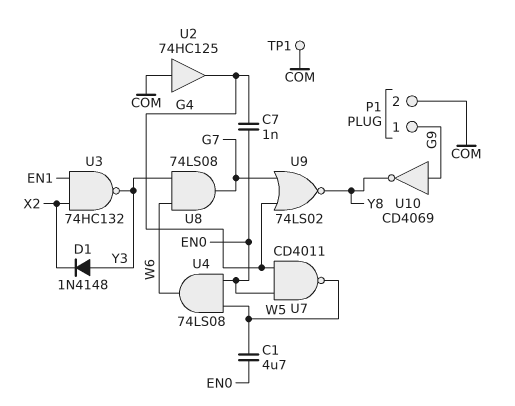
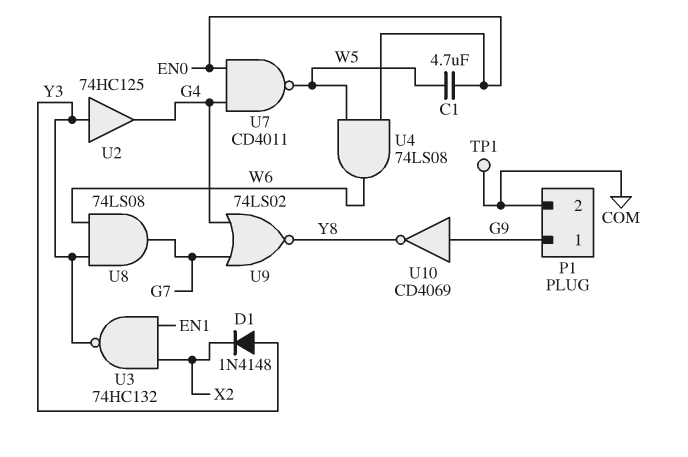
C7: 1nF (EN0, G4) -> none
U2: buffer 74HC125 (in COM, out G4) -> buffer 74HC125 (in Y3, out G4)

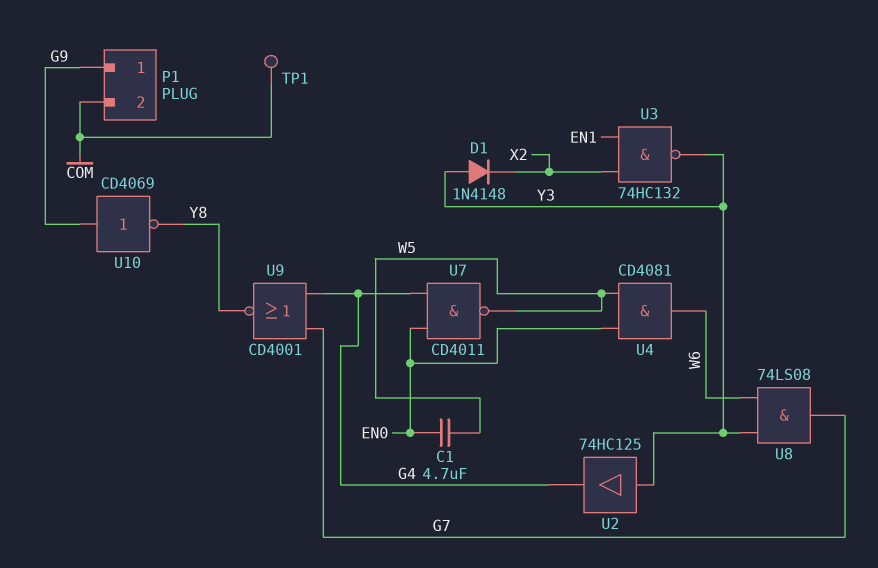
U4: AND 74LS08 (in EN0, in W5, out W6) -> AND CD4081 (in EN0, in W5, out W6)
U9: NOR 74LS02 (in G4, in G7, out Y8) -> NOR CD4001 (in G4, in G7, out Y8)

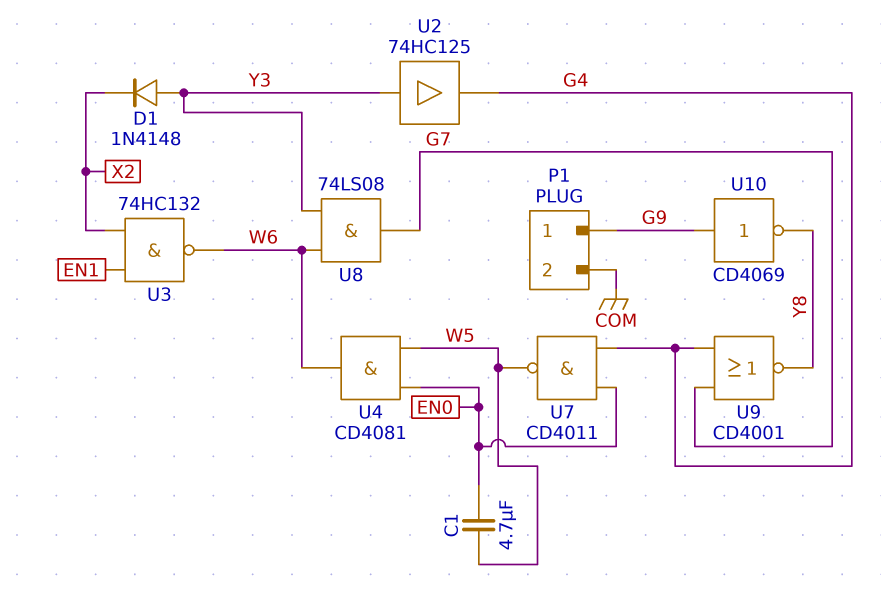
TP1: test point (COM) -> none
U3: NAND 74HC132 (in EN1, in X2, out Y3) -> NAND 74HC132 (in EN1, in X2, out W6)

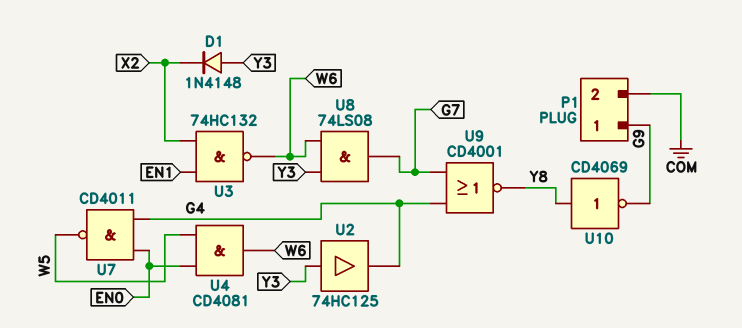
C1: 4.7uF (EN0, W5) -> none
U10: NOT CD4069 (in G9, out Y8) -> NOT CD4069 (in Y8, out G9)

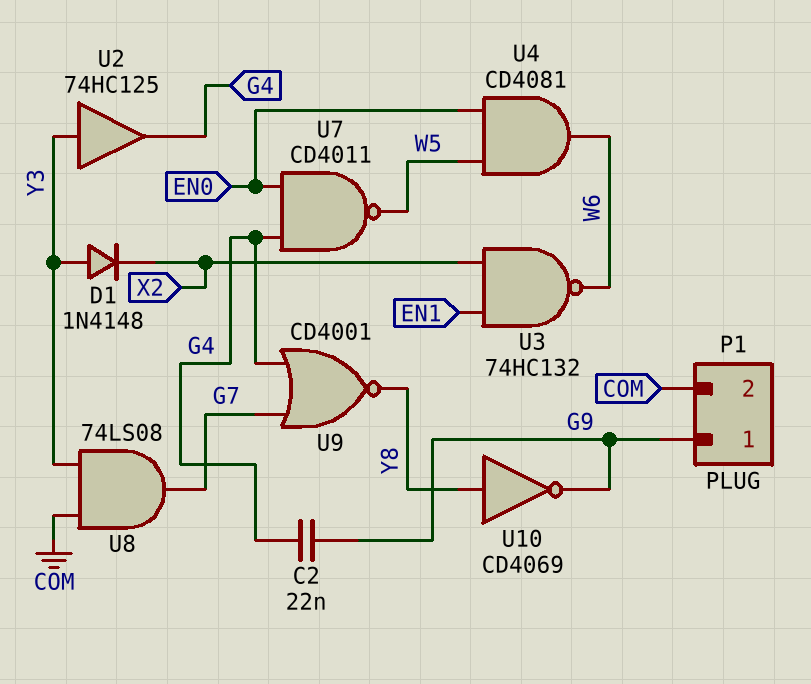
C2: none -> 22nF (G4, G9)
U8: AND 74LS08 (in W6, in Y3, out G7) -> AND 74LS08 (in COM, in Y3, out G7)

